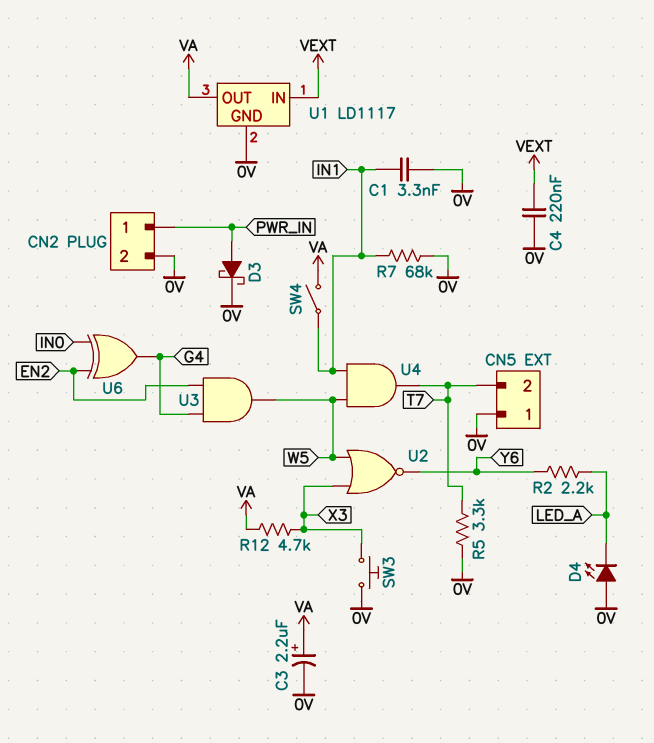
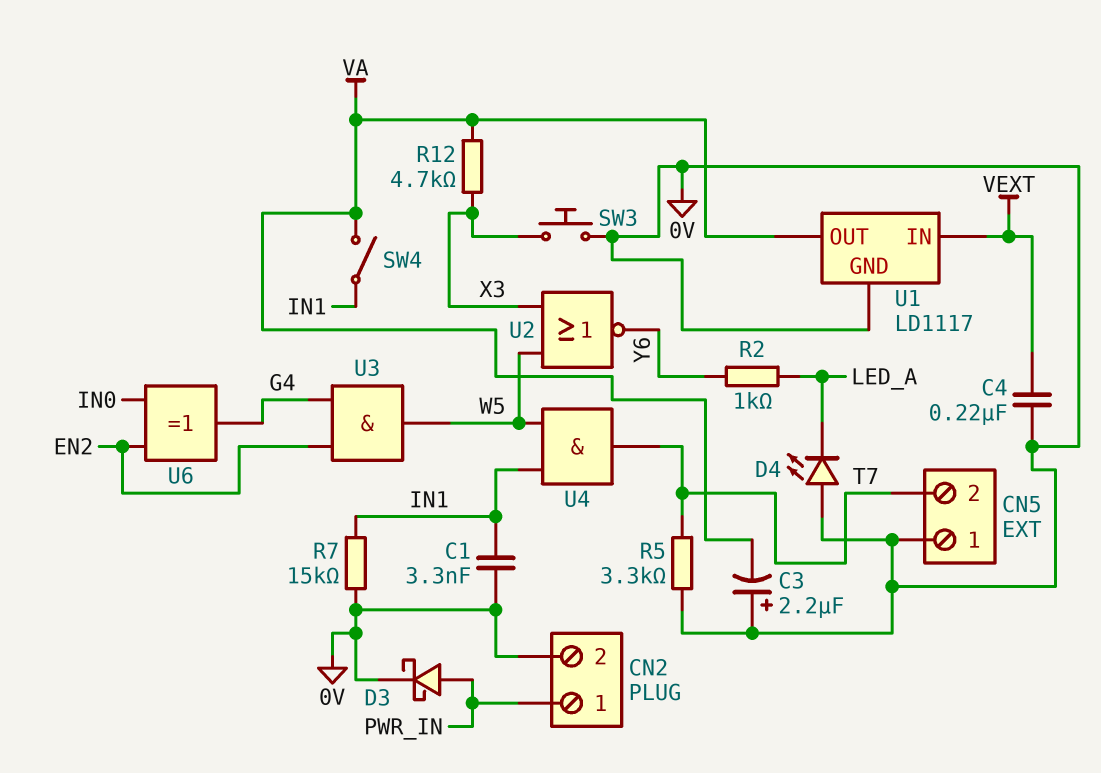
C3: 2.2uF (plus VA, minus 0V) -> 2.2uF (plus 0V, minus VA)
R2: 2.2k (LED_A, Y6) -> 1k (LED_A, Y6)
R7: 68k (0V, IN1) -> 15k (0V, IN1)

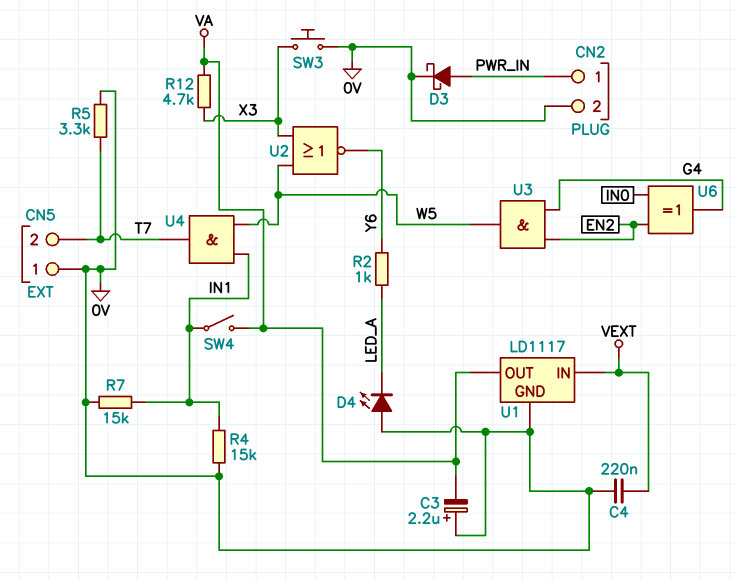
C1: 3.3nF (0V, IN1) -> none
R4: none -> 15k (0V, IN1)

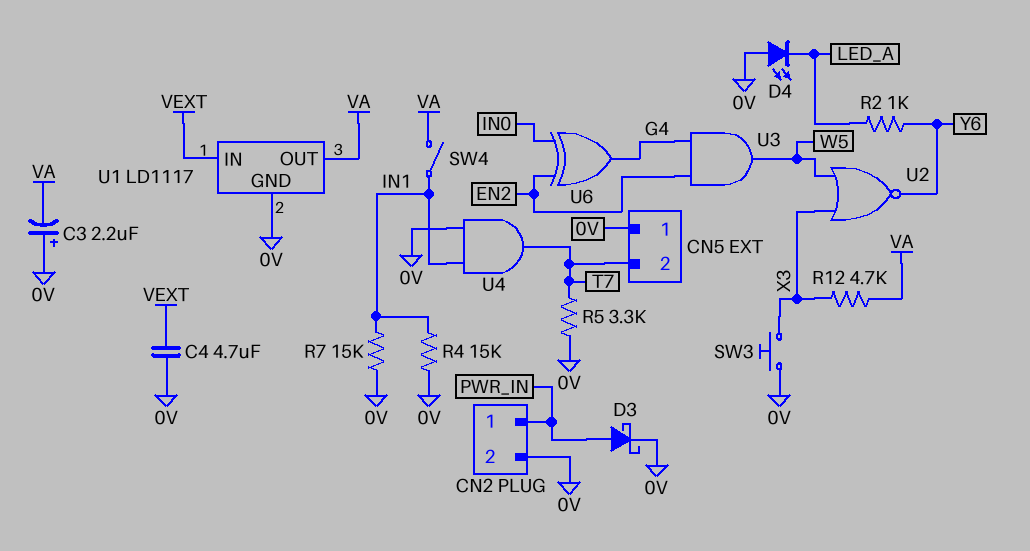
C4: 220nF (0V, VEXT) -> 4.7uF (0V, VEXT)
U4: AND (in IN1, in W5, out T7) -> AND (in 0V, in IN1, out T7)

